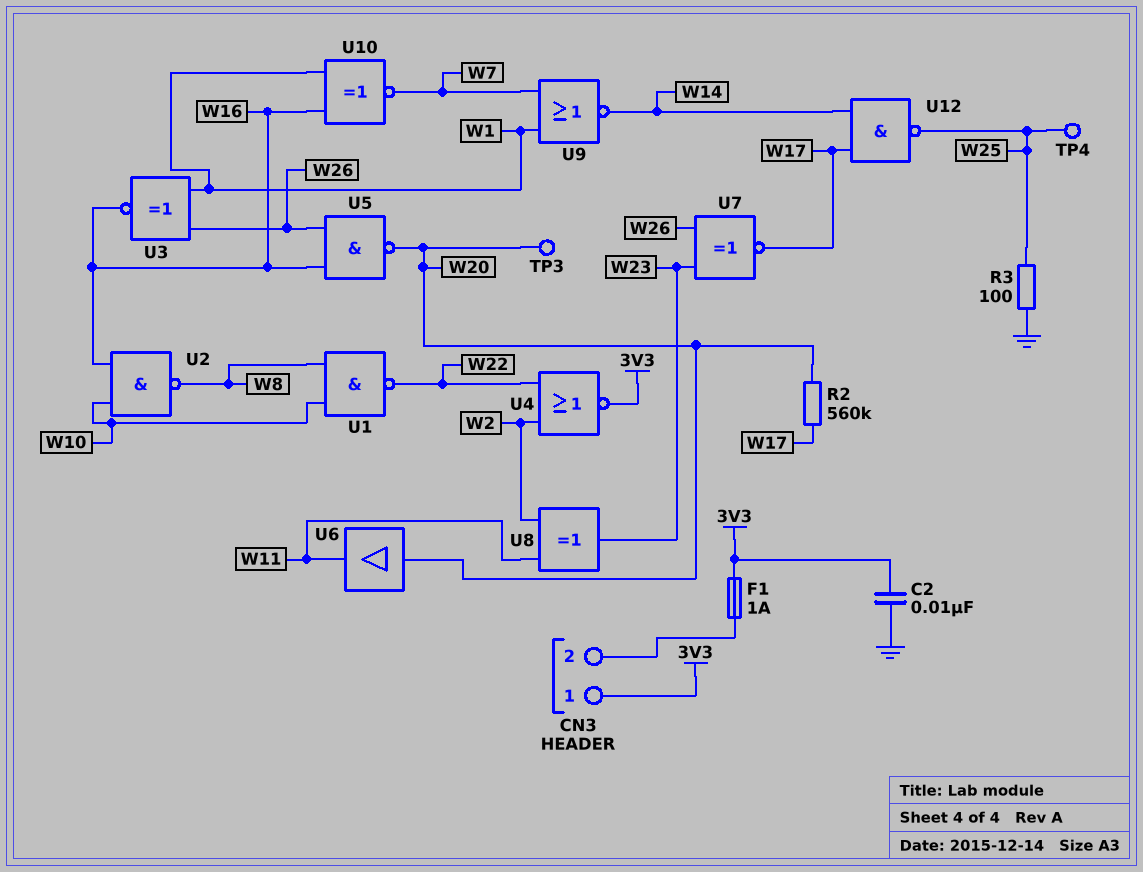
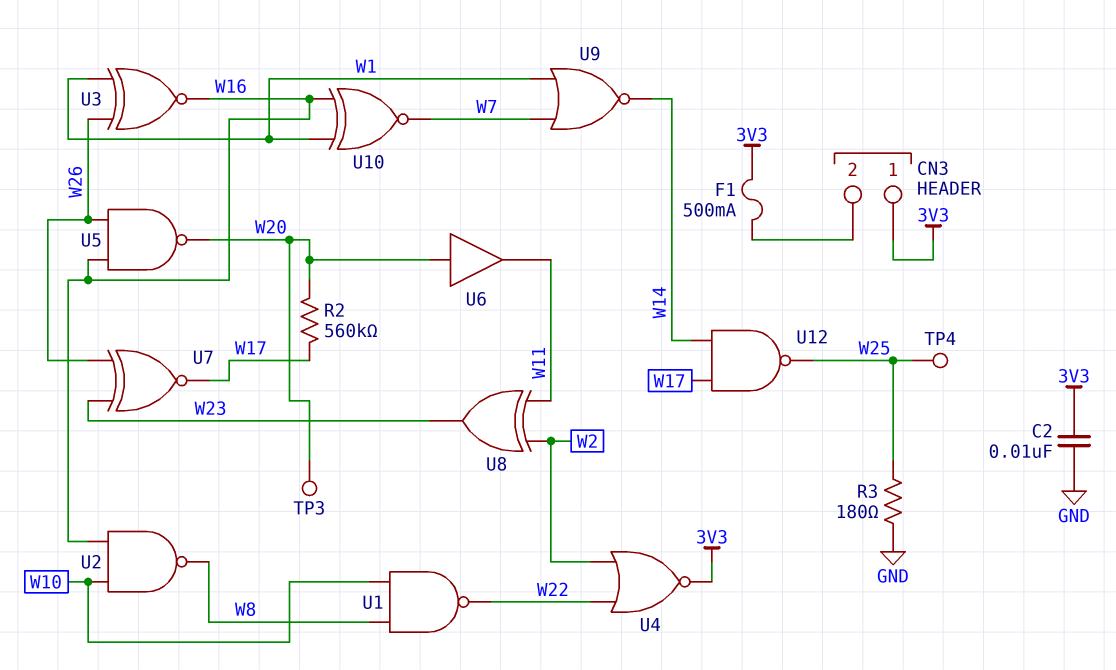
F1: 1A (3V3, CN3/2) -> 500mA (3V3, CN3/2)
R3: 100 (GND, W25) -> 180 (GND, W25)

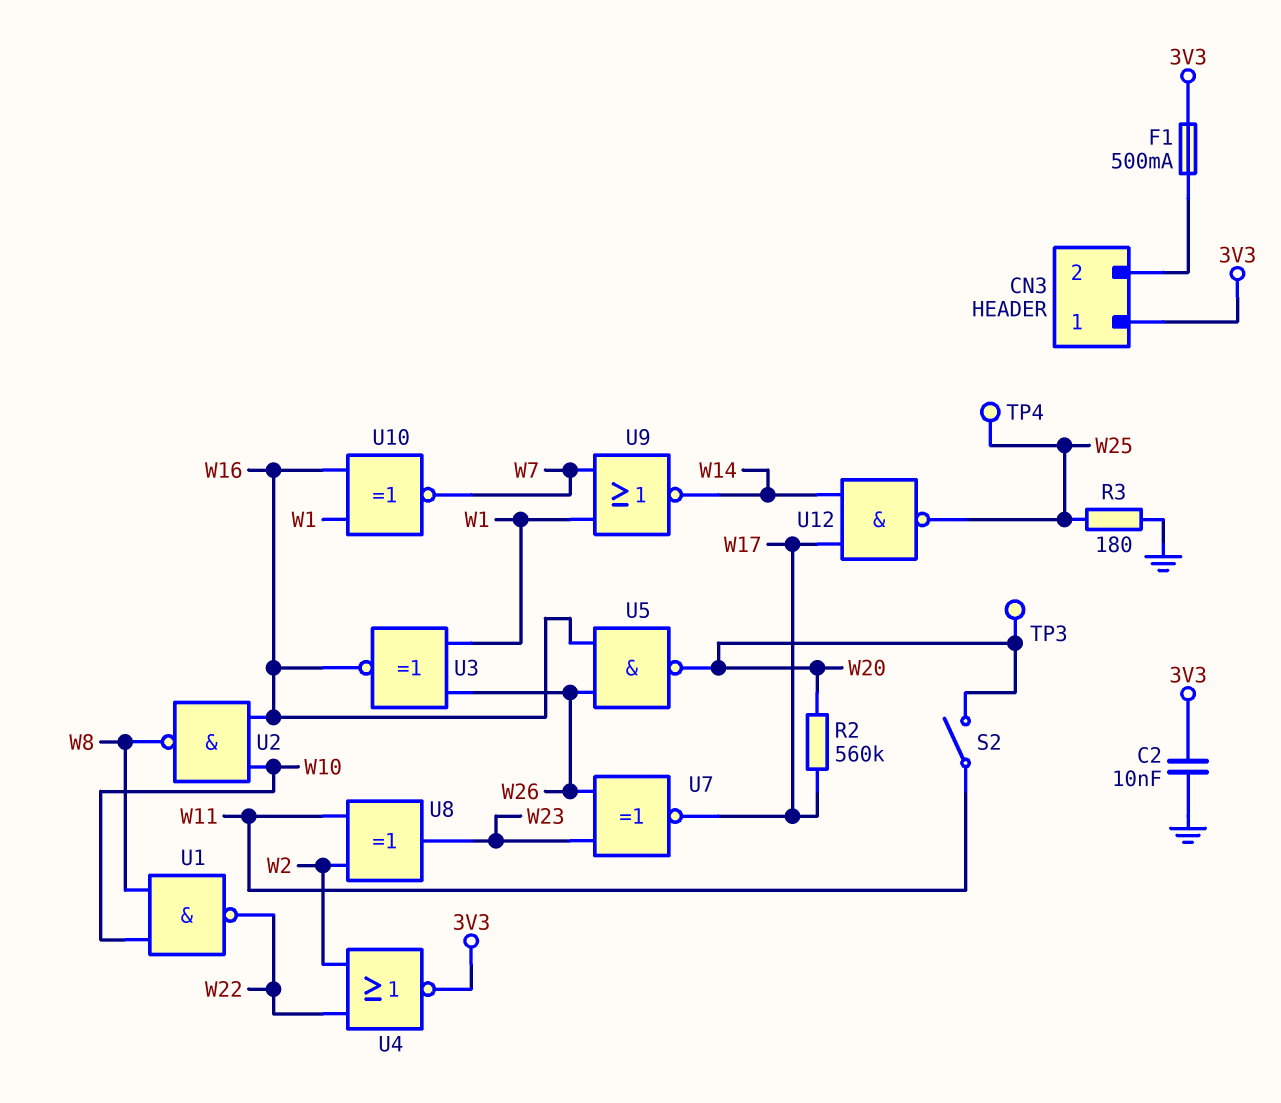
S2: none -> switch (W11, W20)
U6: buffer (in W20, out W11) -> none

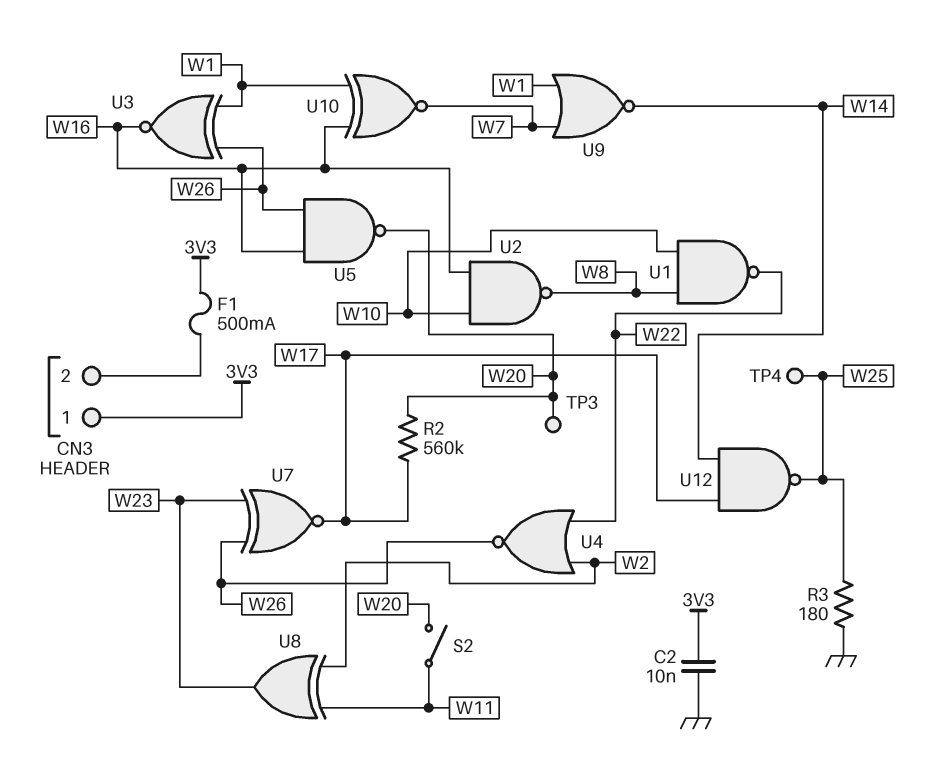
U4: NOR (in W2, in W22, out 3V3) -> NOR (in W2, in W22, out W26)

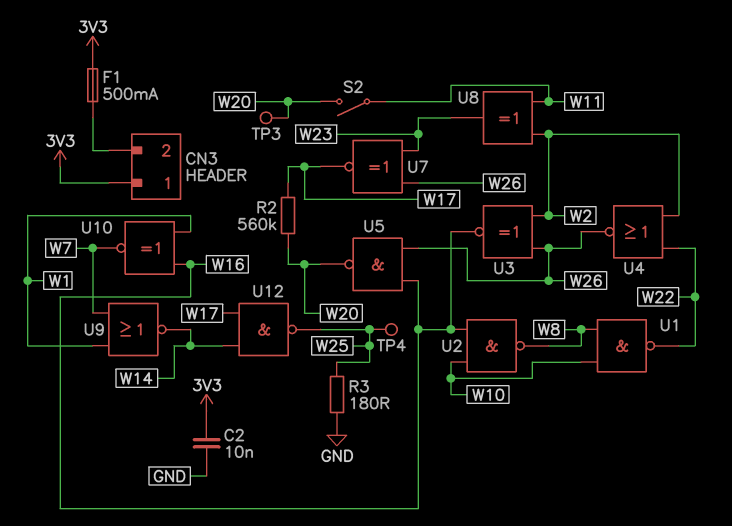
U3: XNOR (in W1, in W26, out W16) -> XNOR (in W2, in W26, out W16)

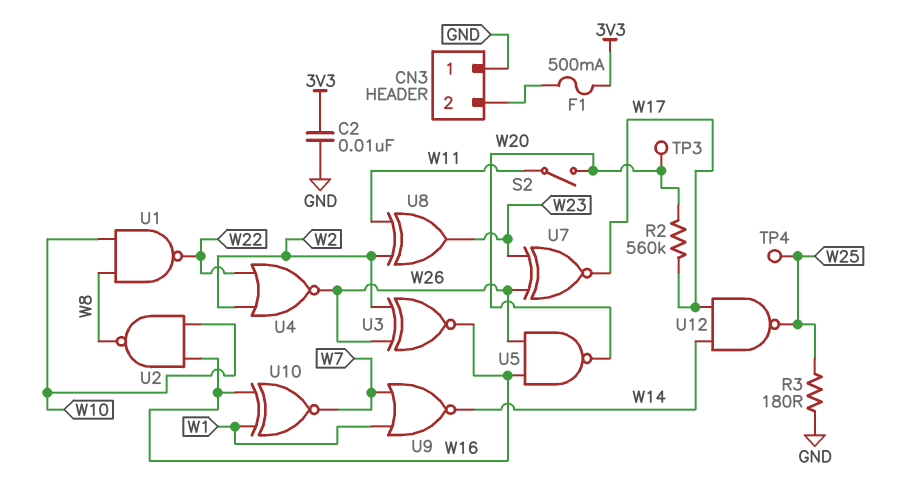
CN3 pin 1: 3V3 -> GND

